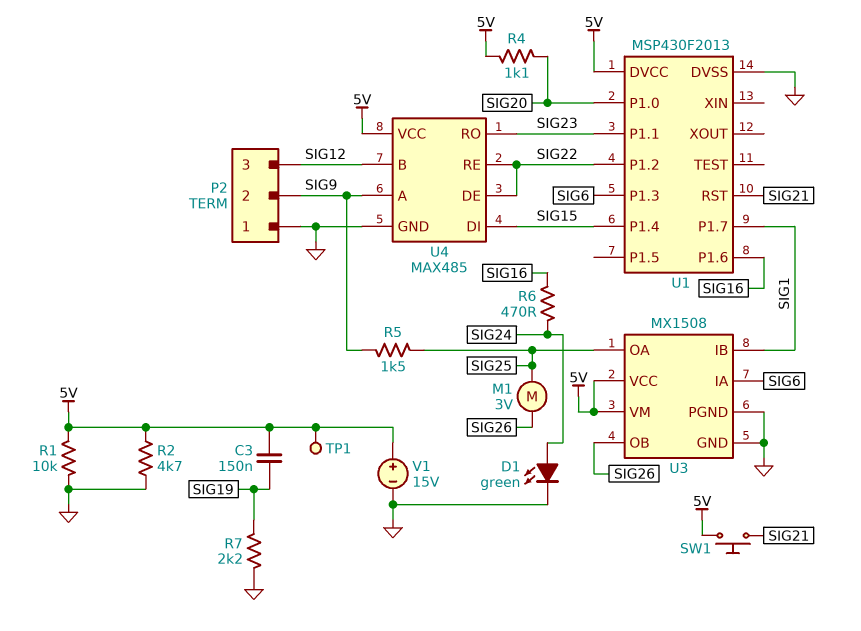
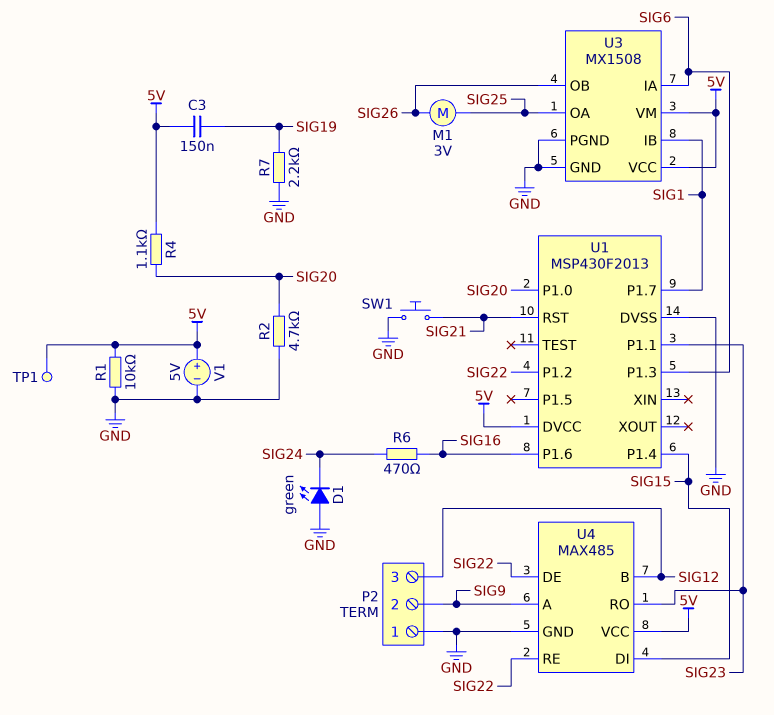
D1: LED green (A SIG24, K GND) -> LED green (A GND, K SIG24)
R2: 4.7k (5V, GND) -> 4.7k (GND, SIG20)
R5: 1.5k (SIG9, SIG25) -> none
SW1: button (5V, SIG21) -> button (GND, SIG21)
V1: 15V (plus 5V, minus GND) -> 5V (plus 5V, minus GND)

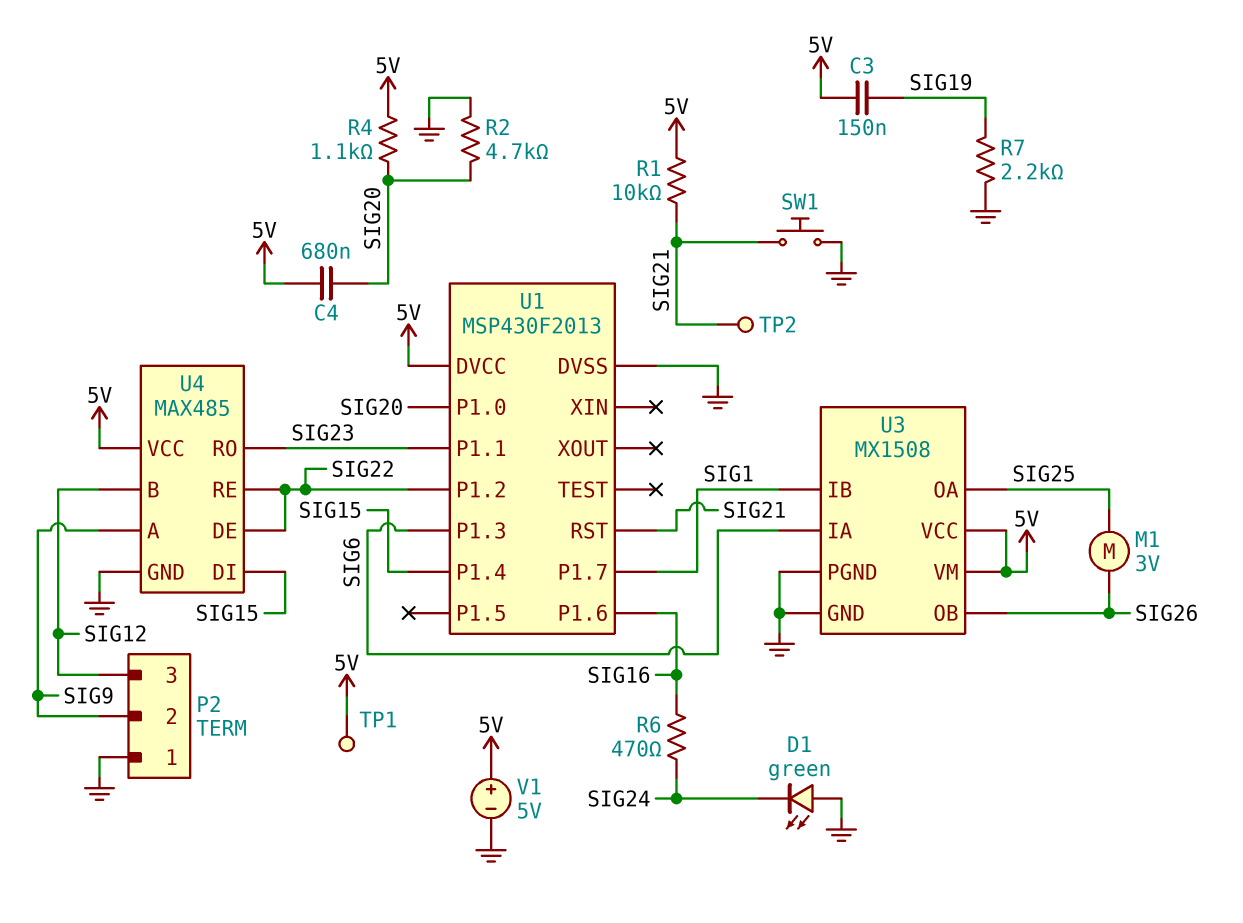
C4: none -> 680nF (5V, SIG20)
R1: 10k (5V, GND) -> 10k (5V, SIG21)
TP2: none -> test point (SIG21)

